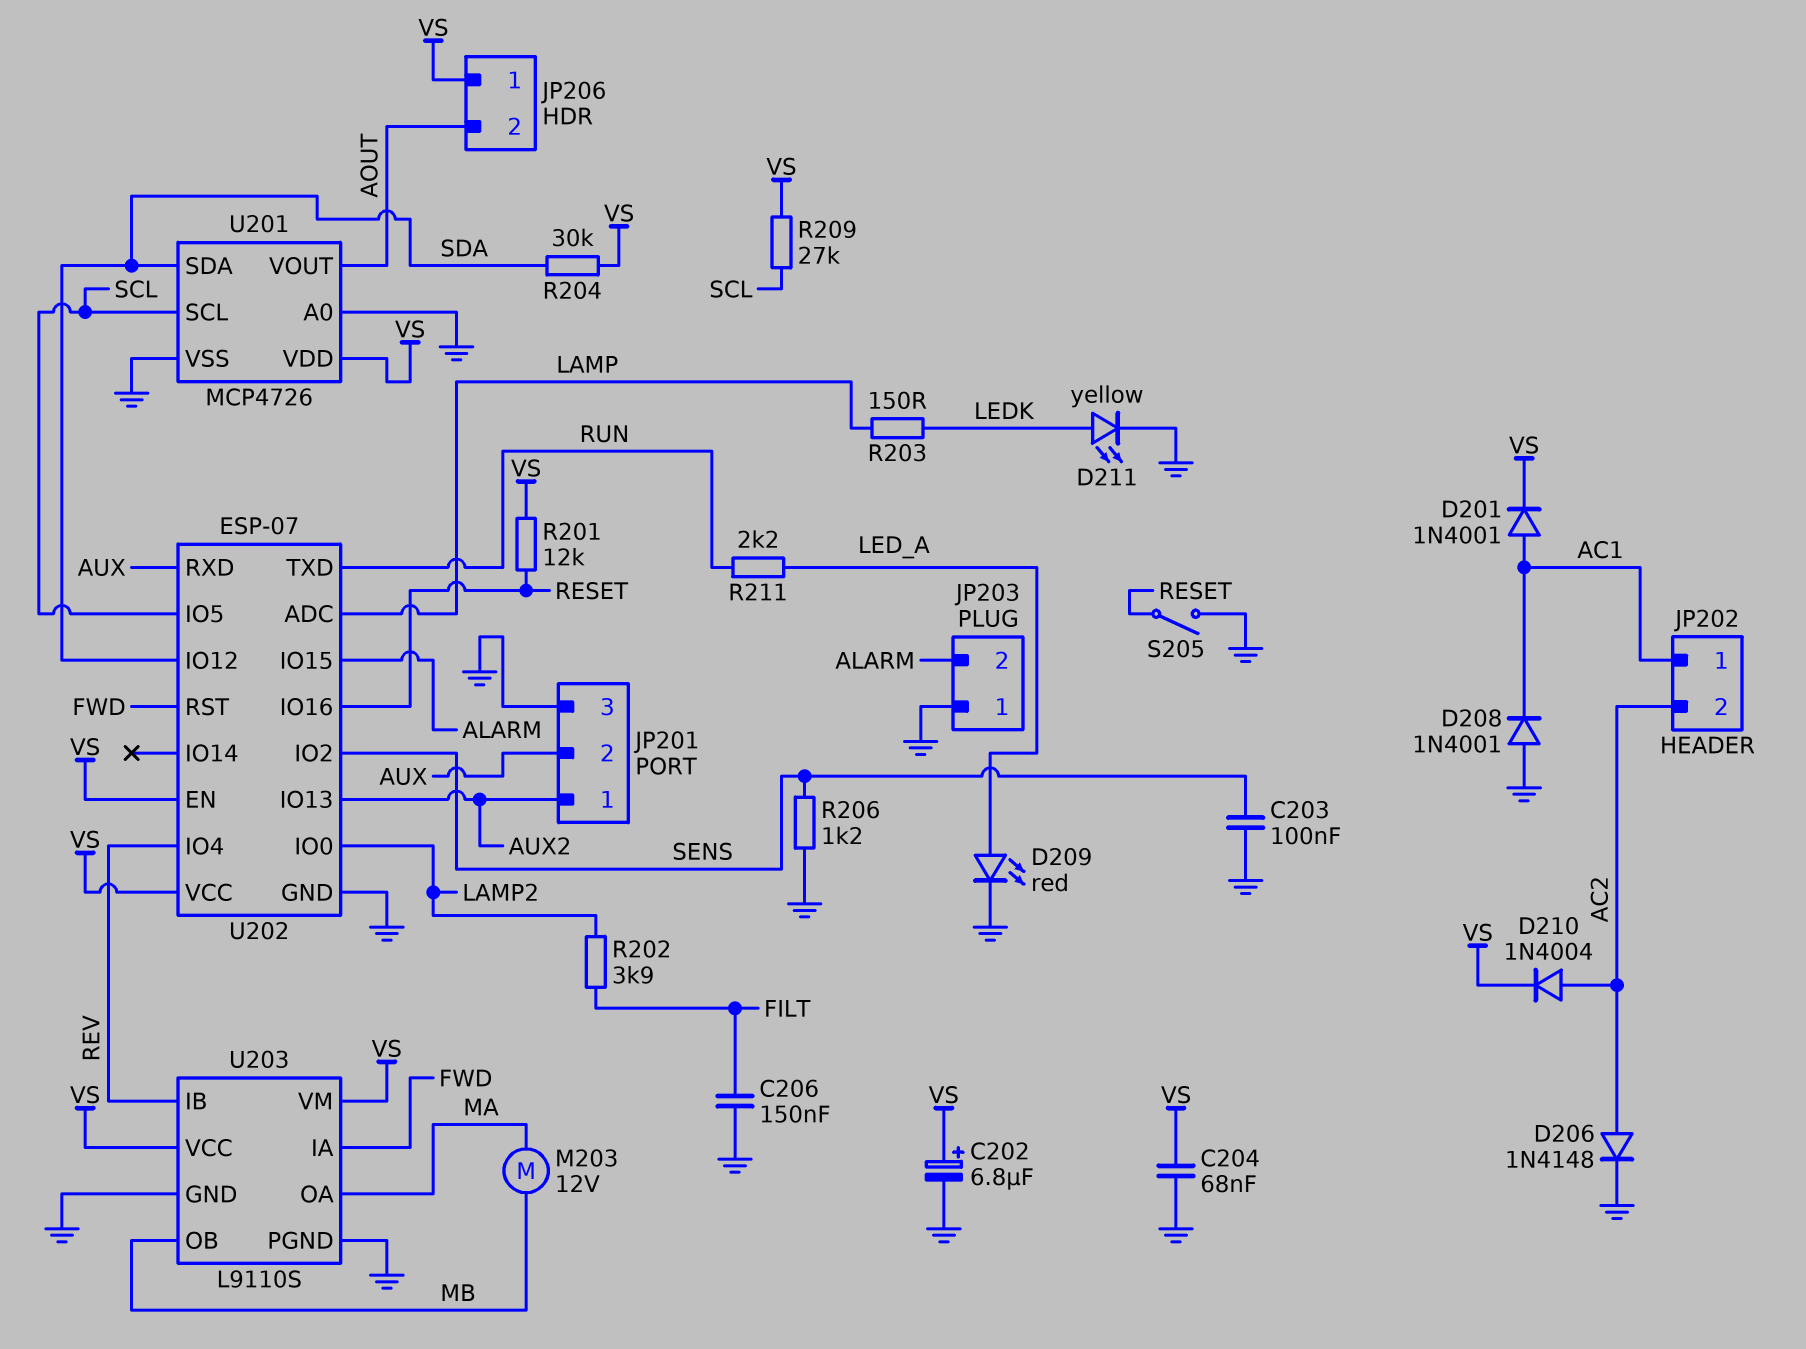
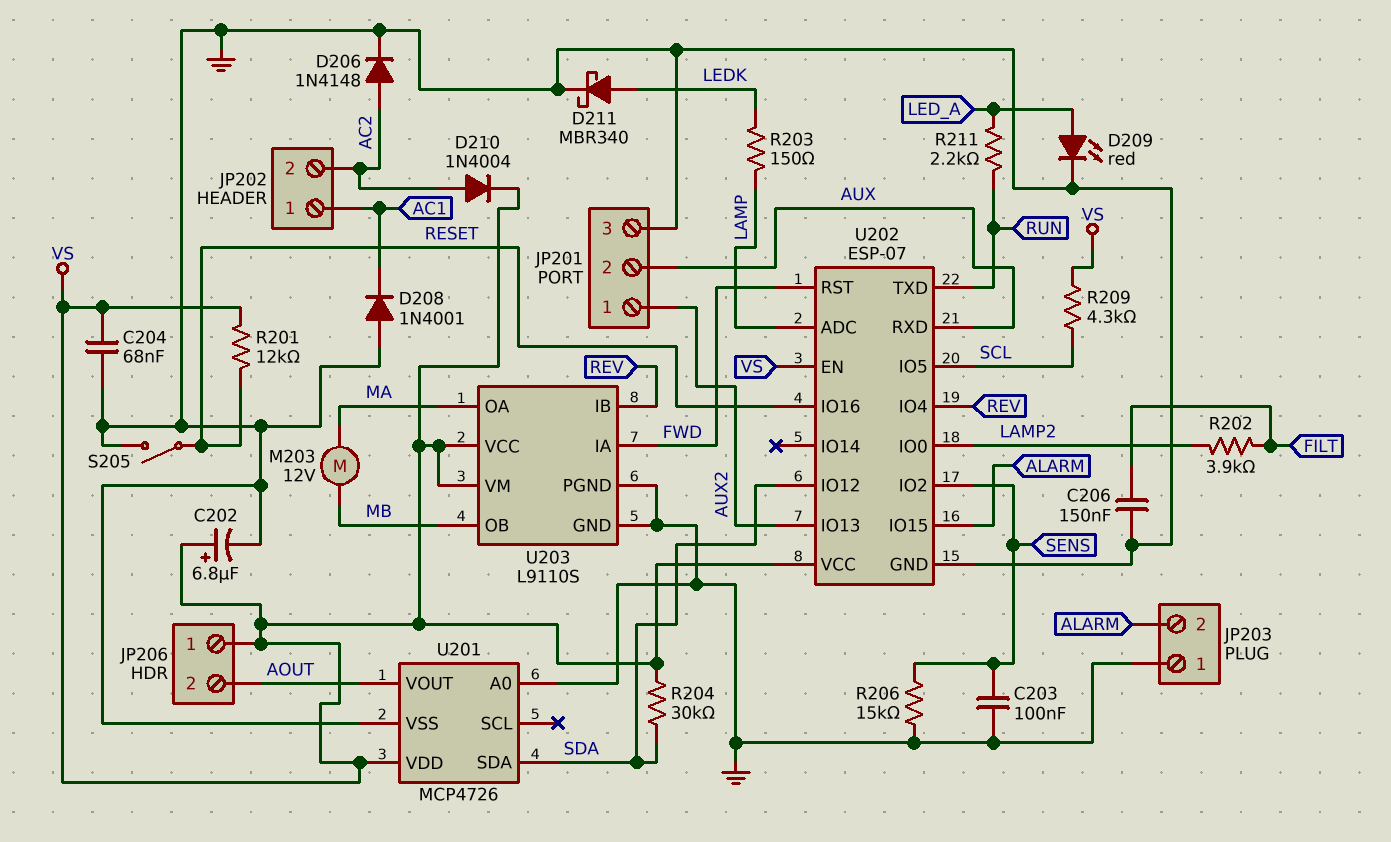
D201: diode 1N4001 (A AC1, K VS) -> none
D211: LED yellow (A LEDK, K GND) -> schottky MBR340 (A LEDK, K GND)
R206: 1.2k (GND, SENS) -> 15k (GND, SENS)
R209: 27k (SCL, VS) -> 4.3k (SCL, VS)
U201 pin SCL: SCL -> none

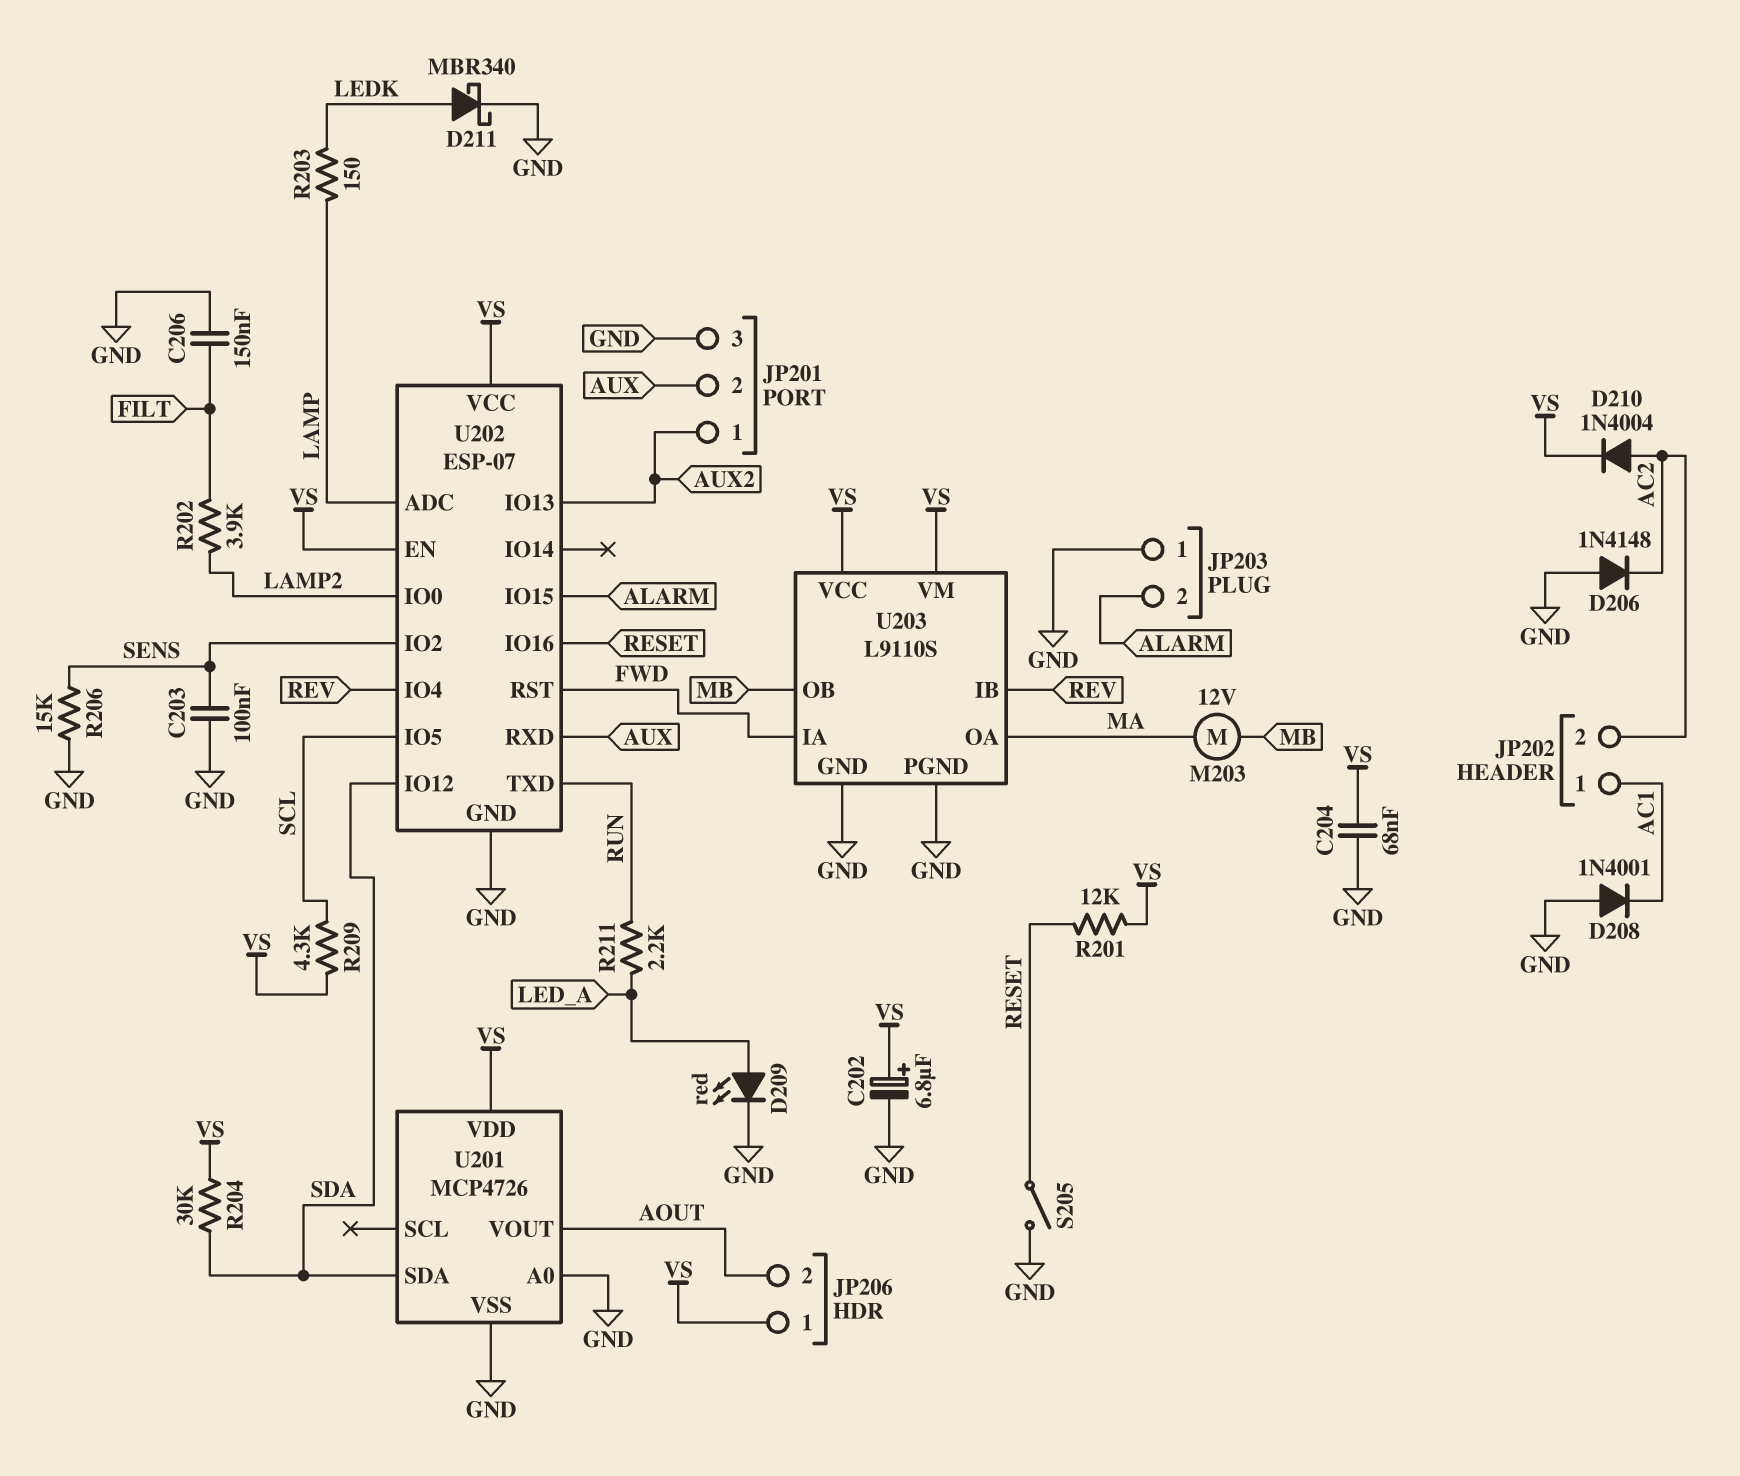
D206: diode 1N4148 (A AC2, K GND) -> diode 1N4148 (A GND, K AC2)

